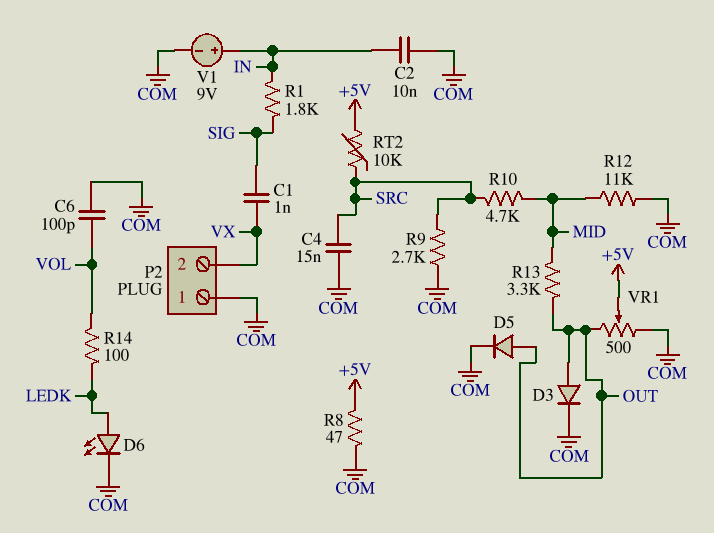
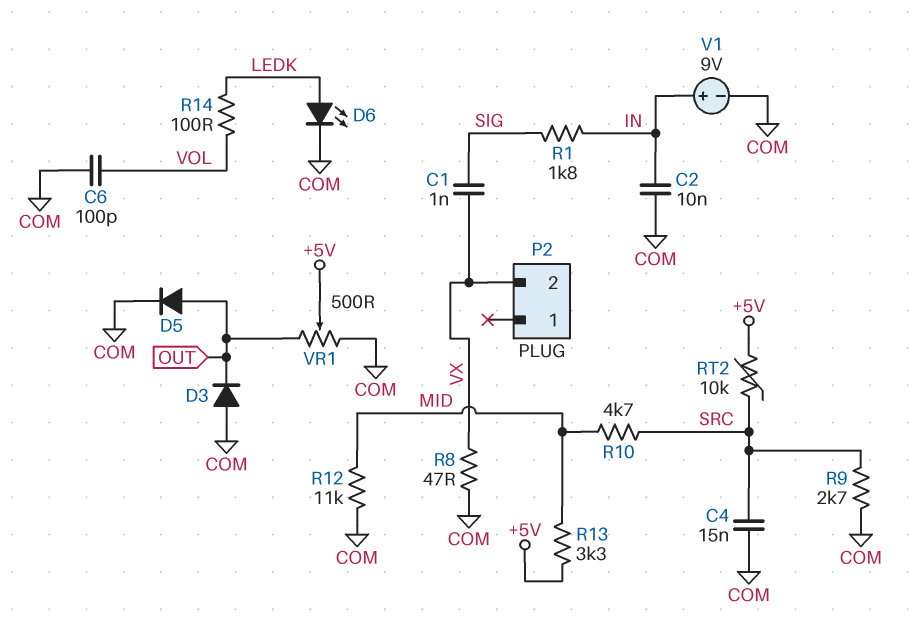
D3: diode (A OUT, K COM) -> diode (A COM, K OUT)
P2 pin 1: COM -> none
R8: 47 (+5V, COM) -> 47 (COM, VX)
R13: 3.3k (MID, OUT) -> 3.3k (+5V, MID)

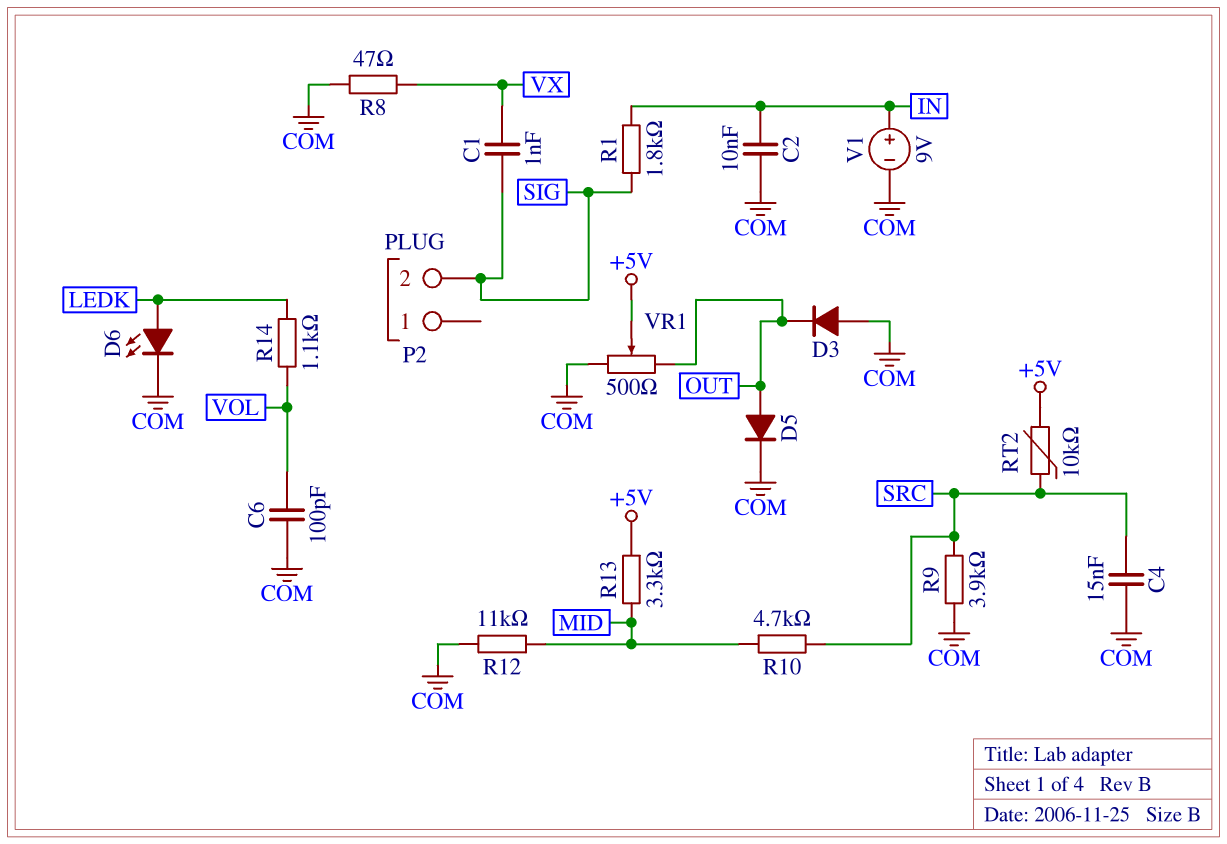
P2 pin 2: VX -> SIG
R9: 2.7k (COM, SRC) -> 3.9k (COM, SRC)
R14: 100 (LEDK, VOL) -> 1.1k (LEDK, VOL)

